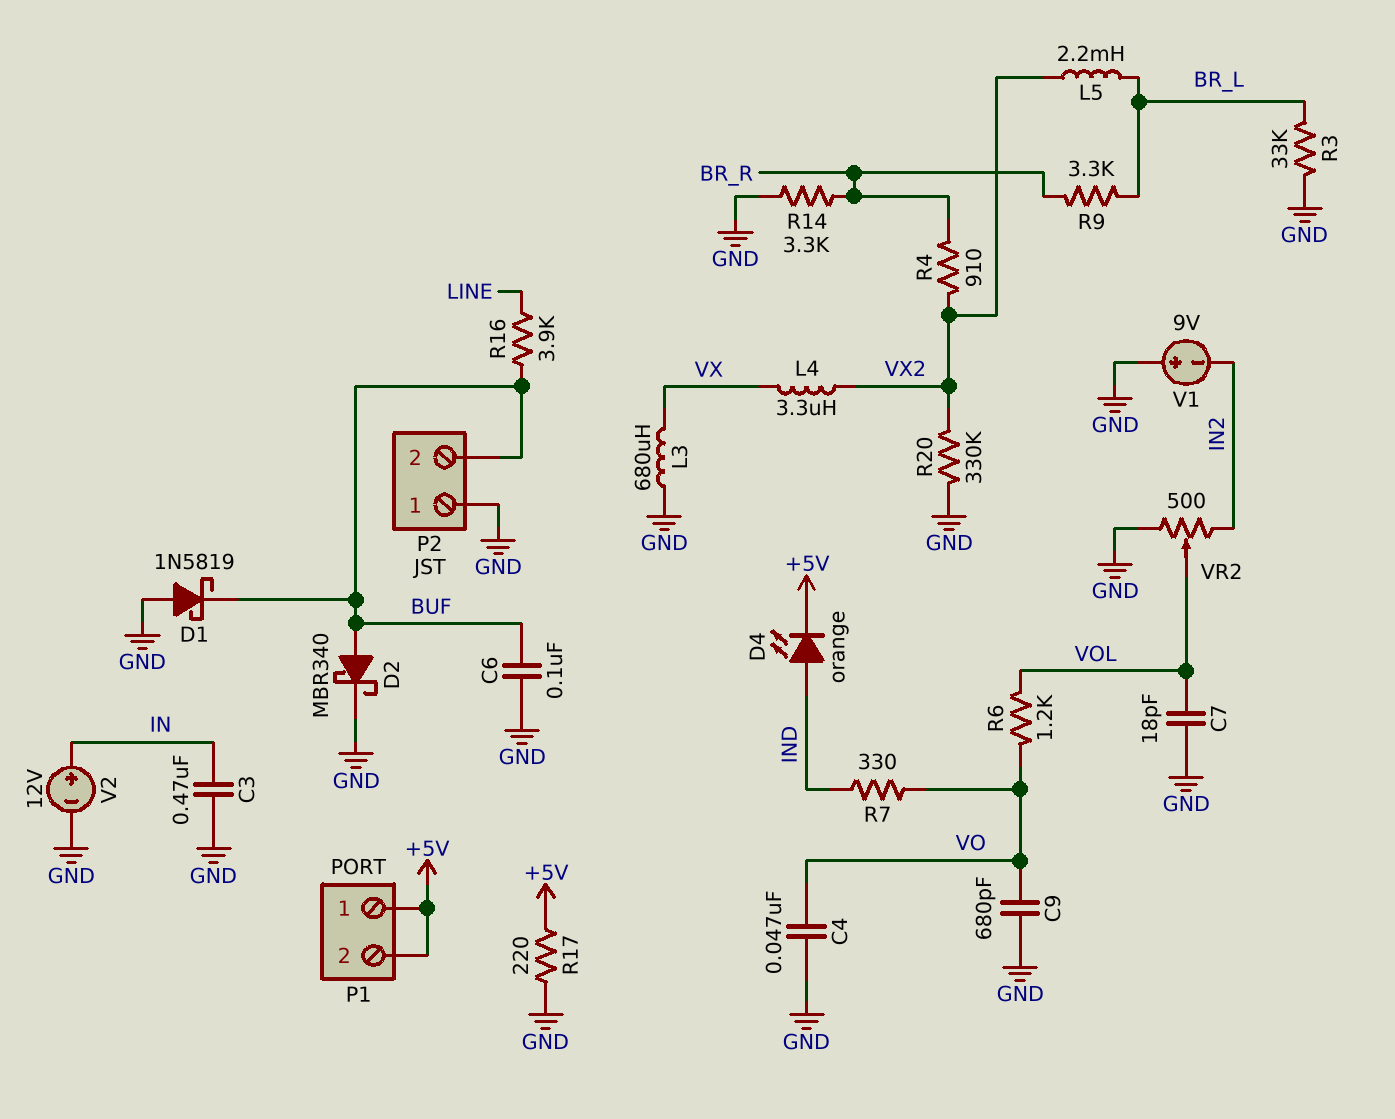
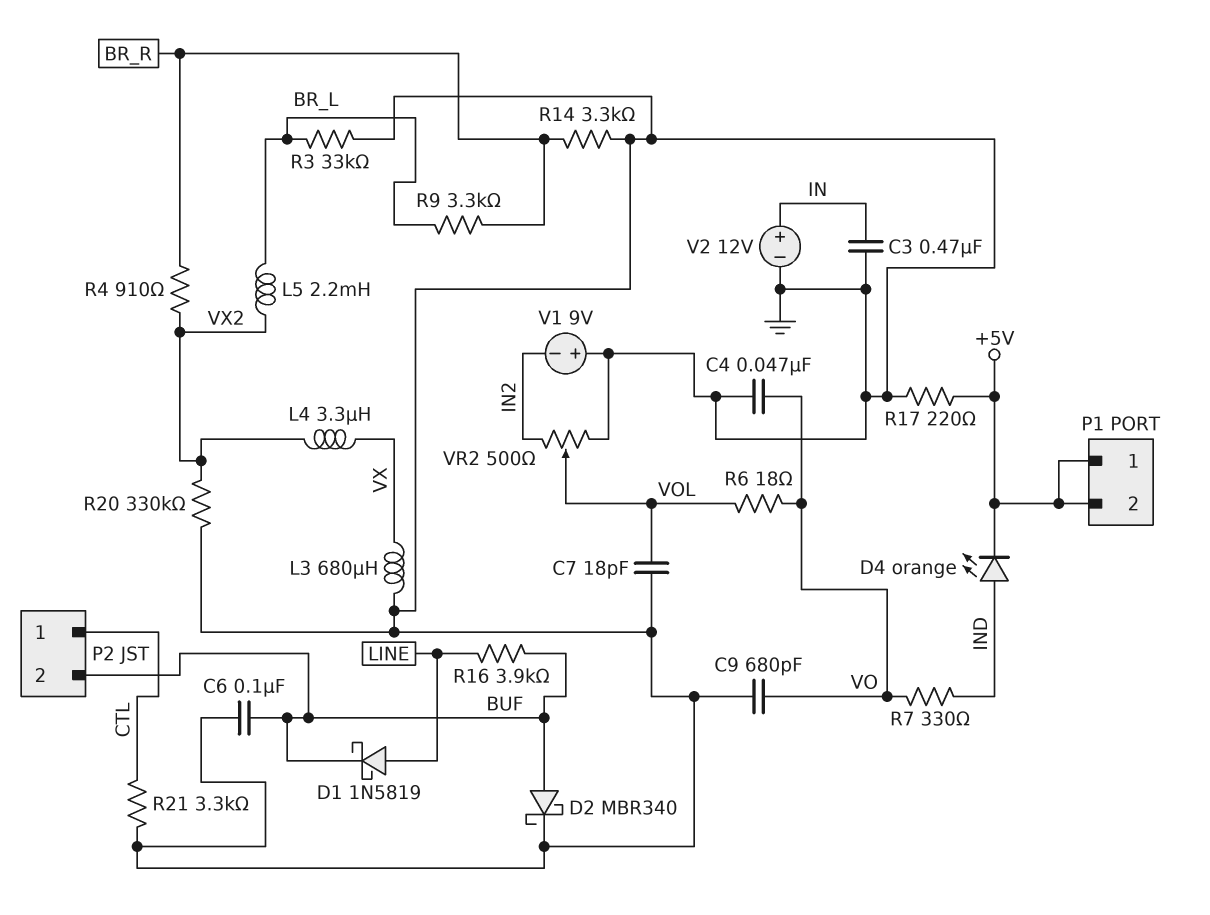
D1: schottky 1N5819 (A GND, K BUF) -> schottky 1N5819 (A LINE, K BUF)
P2 pin 1: GND -> CTL
R6: 1.2k (VO, VOL) -> 18 (VO, VOL)
R21: none -> 3.3k (CTL, GND)

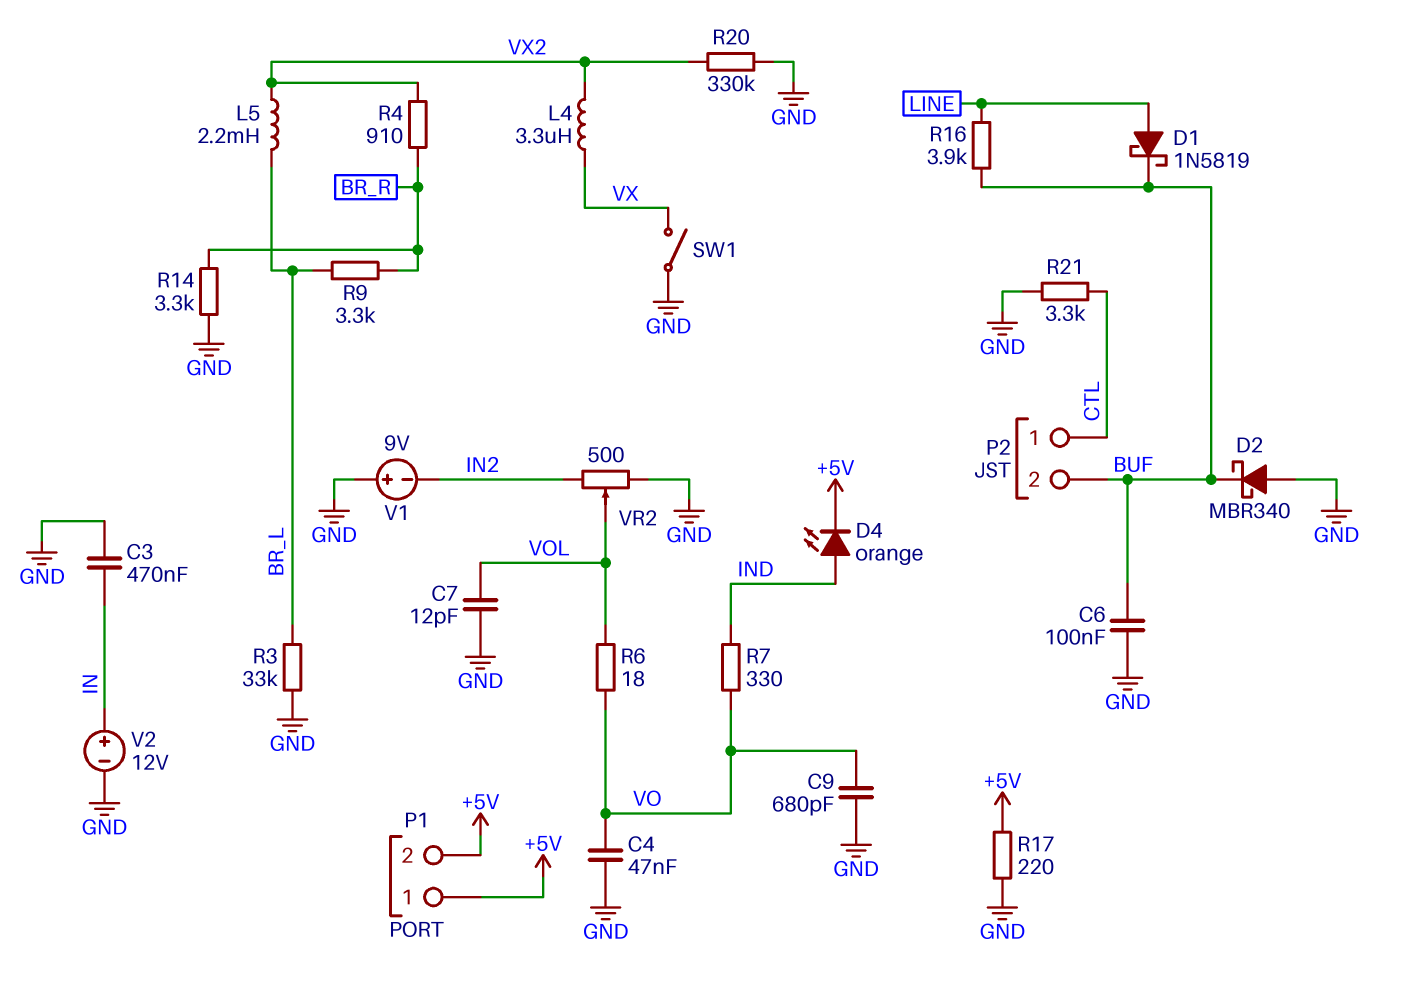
C7: 18pF (GND, VOL) -> 12pF (GND, VOL)
D2: schottky MBR340 (A BUF, K GND) -> schottky MBR340 (A GND, K BUF)
L3: 680uH (GND, VX) -> none
SW1: none -> switch (GND, VX)

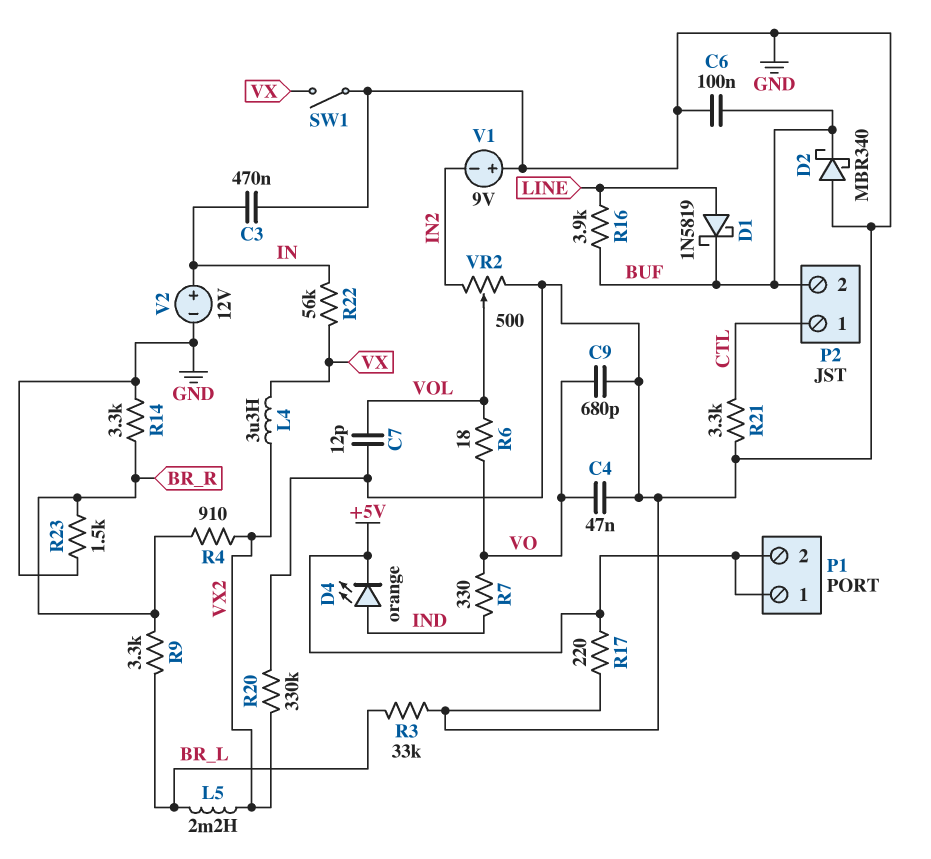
R22: none -> 56k (IN, VX)
R23: none -> 1.5k (BR_R, GND)

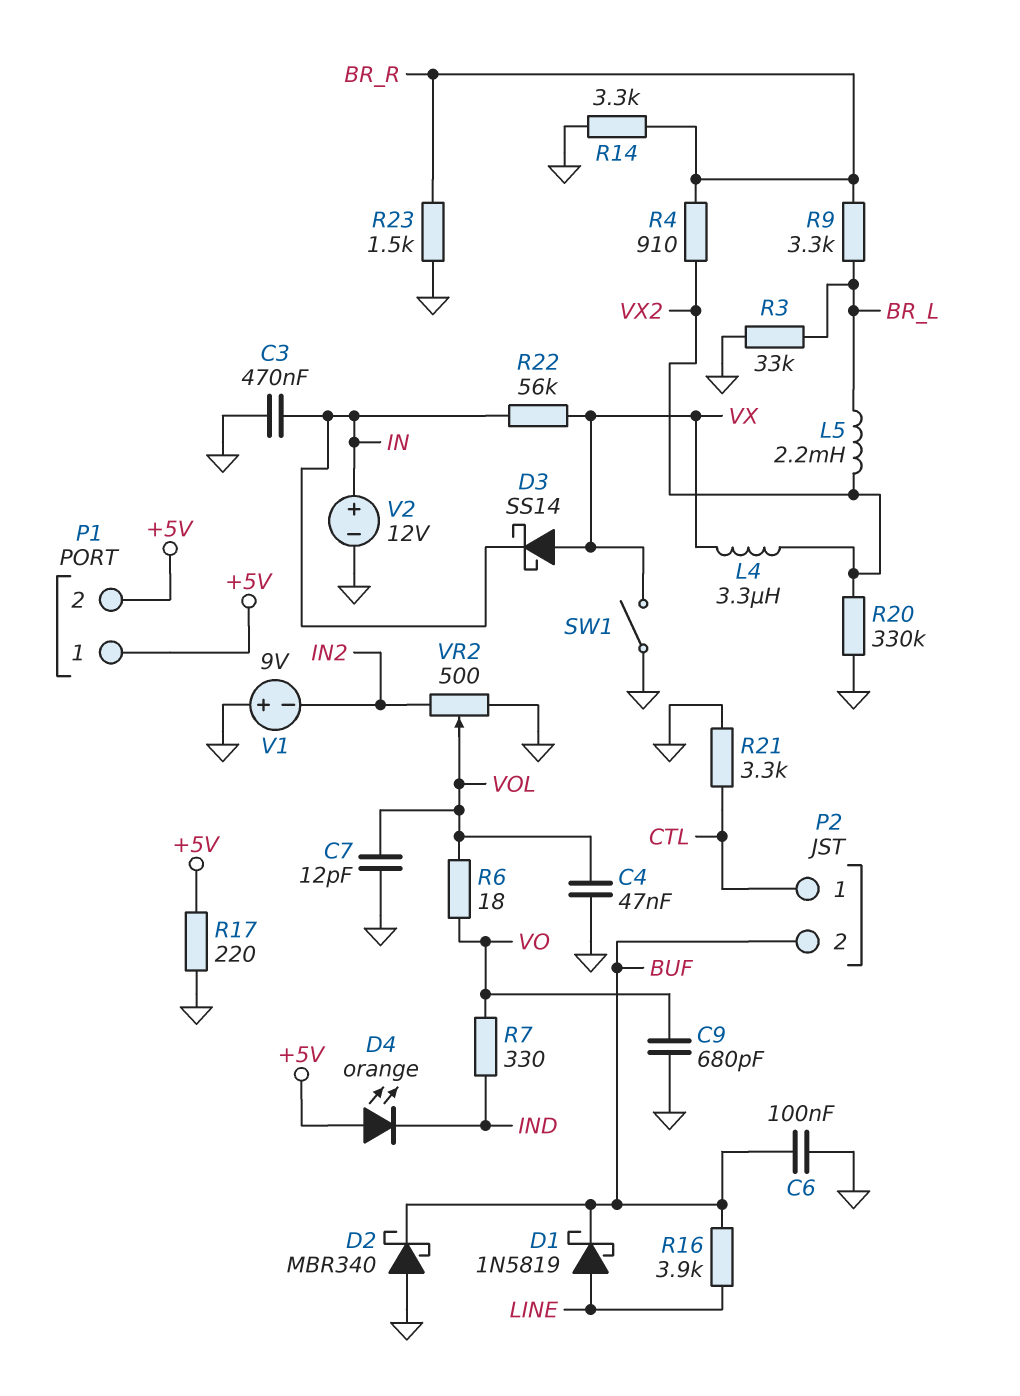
C4: 47nF (GND, VO) -> 47nF (GND, VOL)
D3: none -> schottky SS14 (A VX, K IN)
D4: LED orange (A IND, K +5V) -> LED orange (A +5V, K IND)

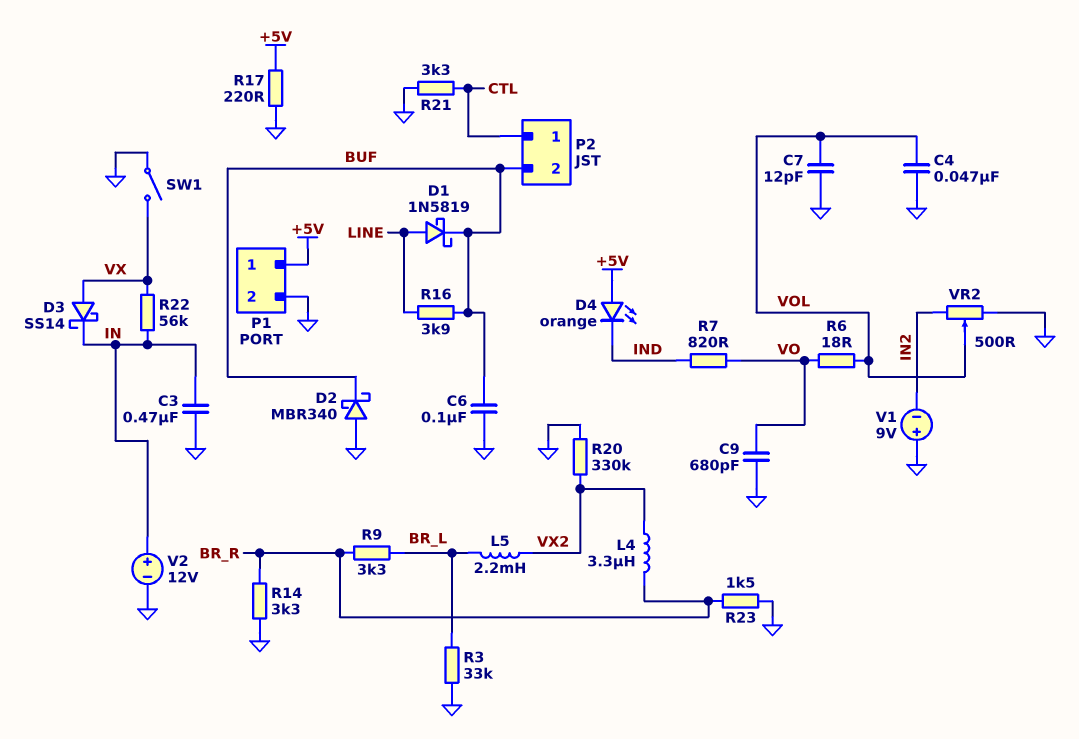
L4: 3.3uH (VX, VX2) -> 3.3uH (BR_R, VX2)
P1 pin 2: +5V -> GND
R4: 910 (BR_R, VX2) -> none
R7: 330 (IND, VO) -> 820 (IND, VO)

